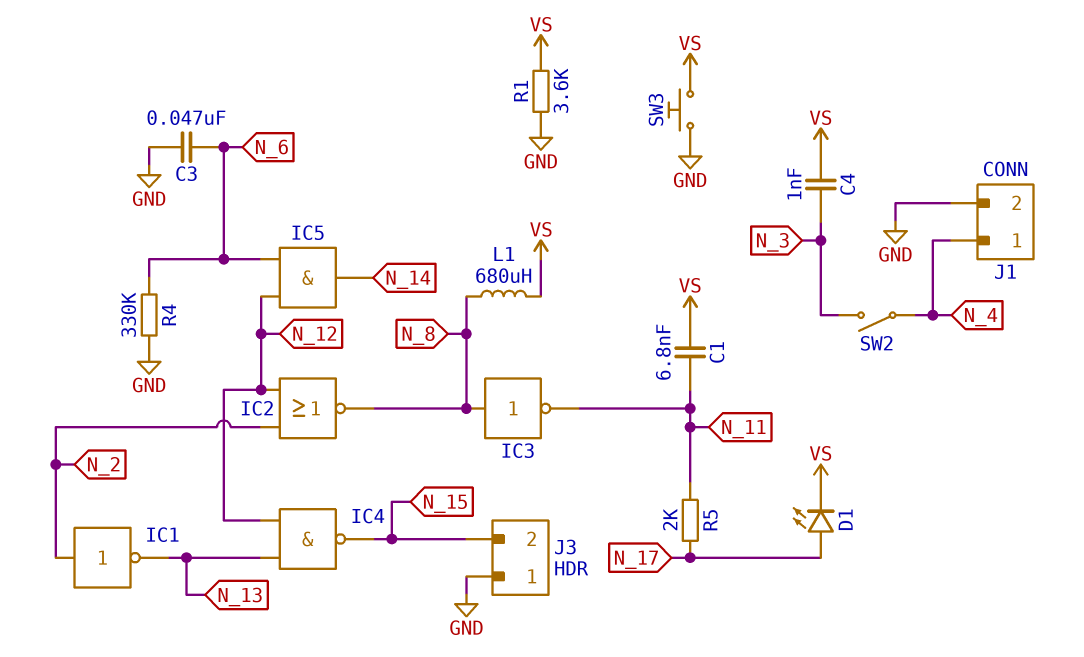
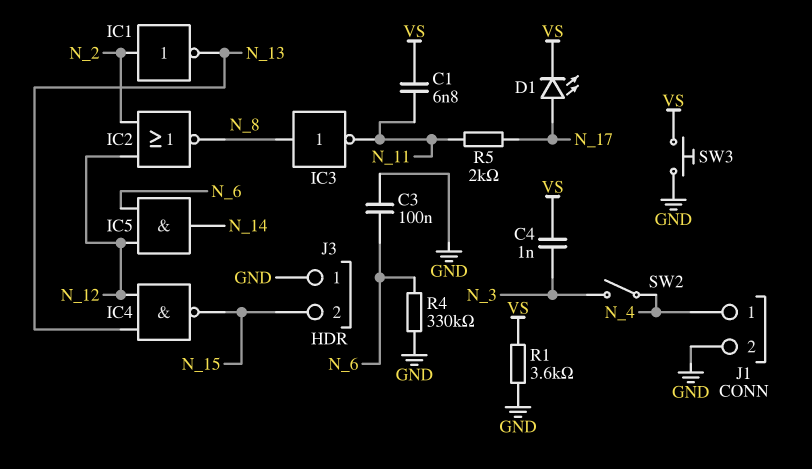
C3: 47nF (GND, N_6) -> 100nF (GND, N_6)
L1: 680uH (N_8, VS) -> none

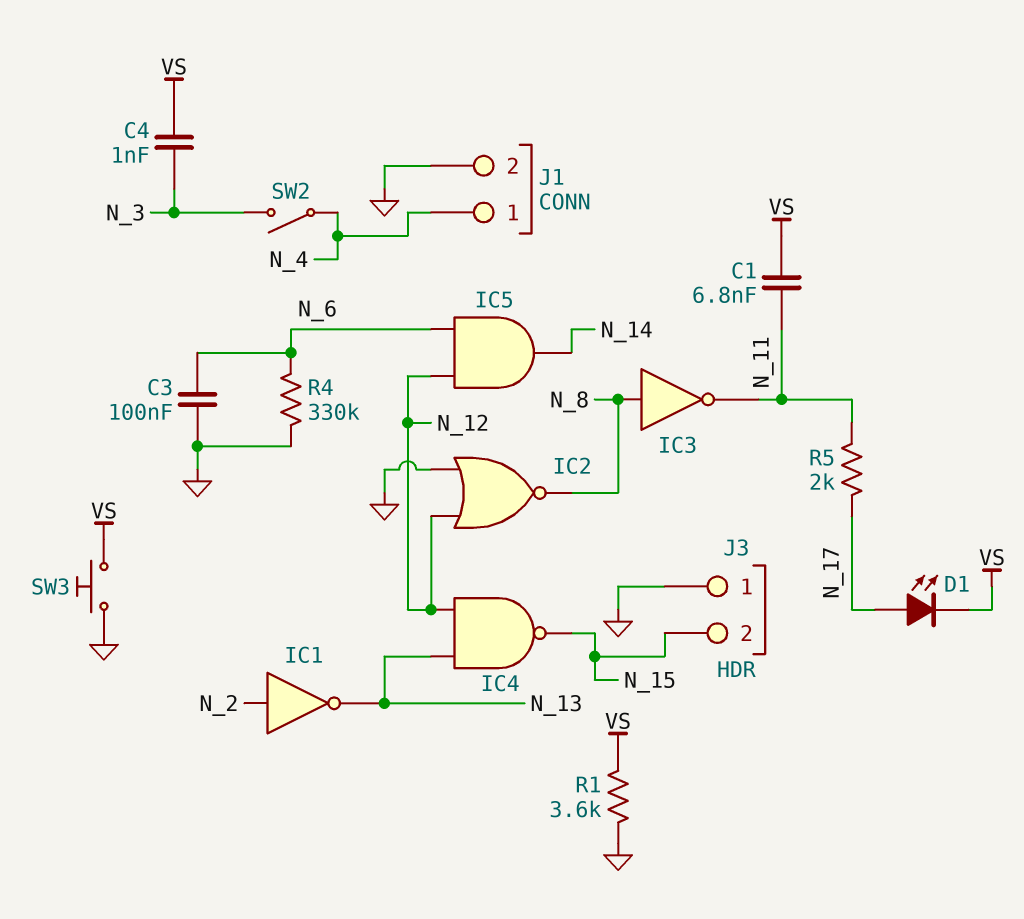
IC2: NOR (in N_2, in N_12, out N_8) -> NOR (in GND, in N_12, out N_8)

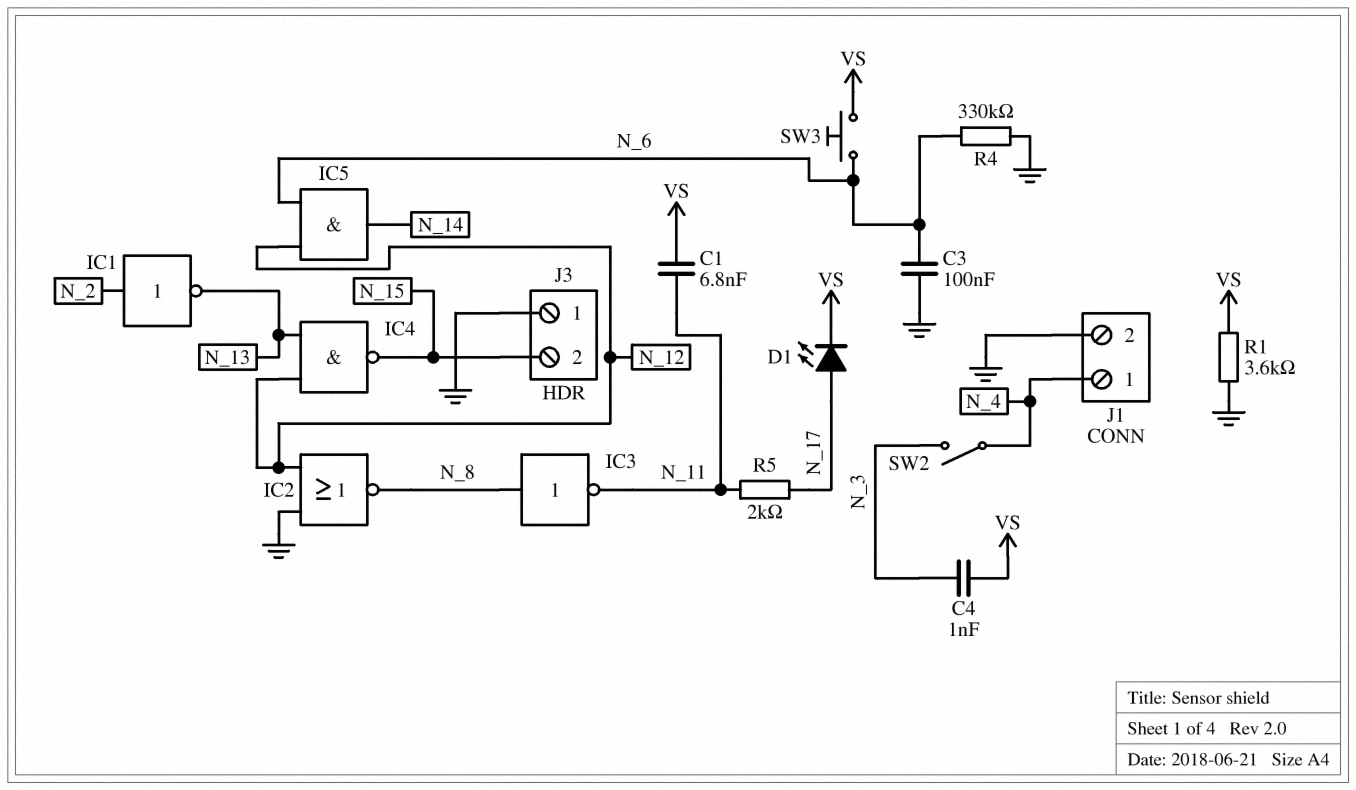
SW3: button (GND, VS) -> button (N_6, VS)

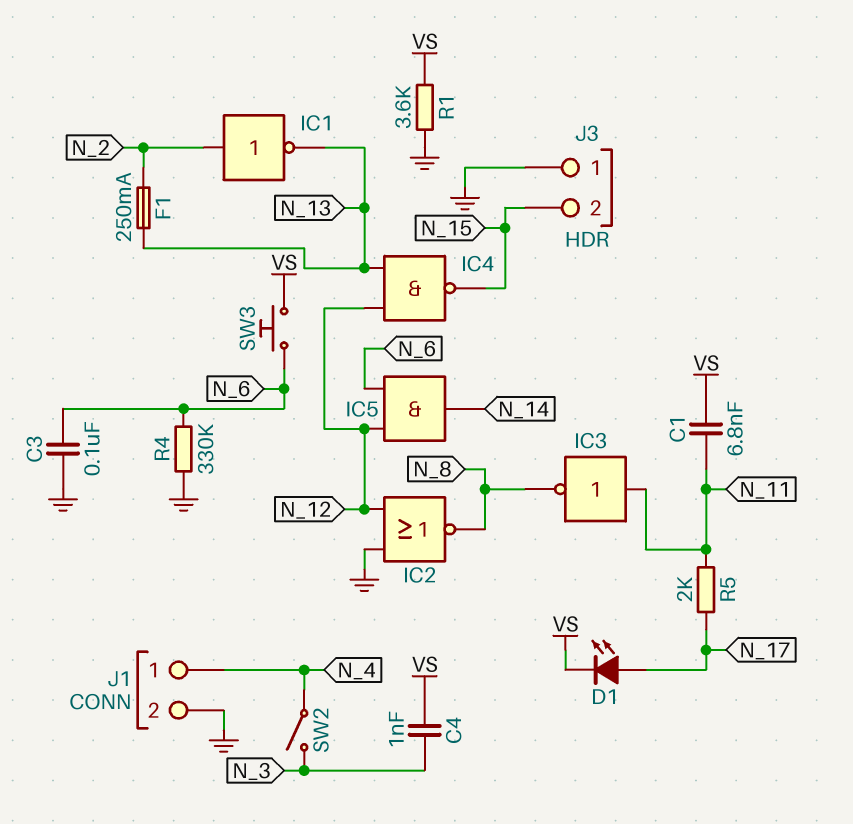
F1: none -> 250mA (N_2, N_13)
IC3: NOT (in N_8, out N_11) -> NOT (in N_11, out N_8)

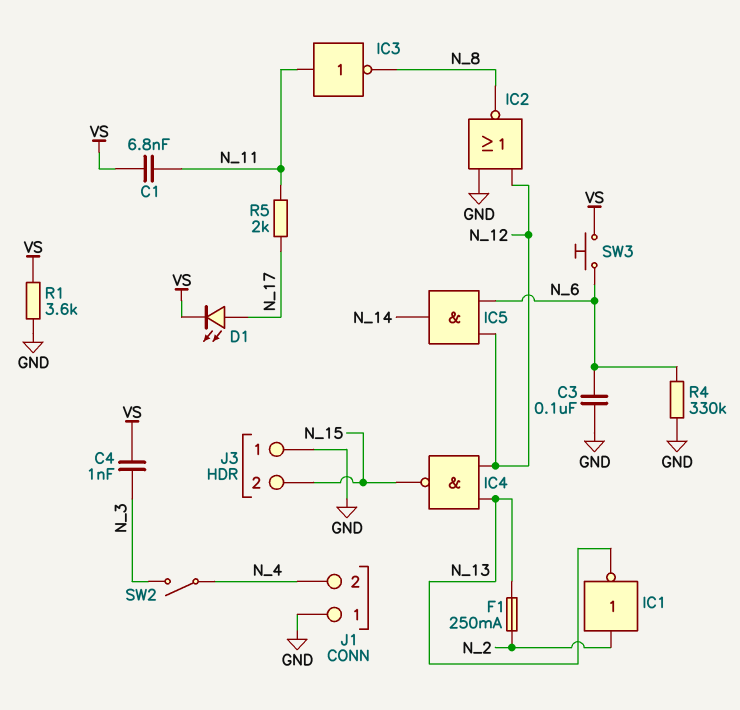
J1 pin 1: N_4 -> GND
J1 pin 2: GND -> N_4

